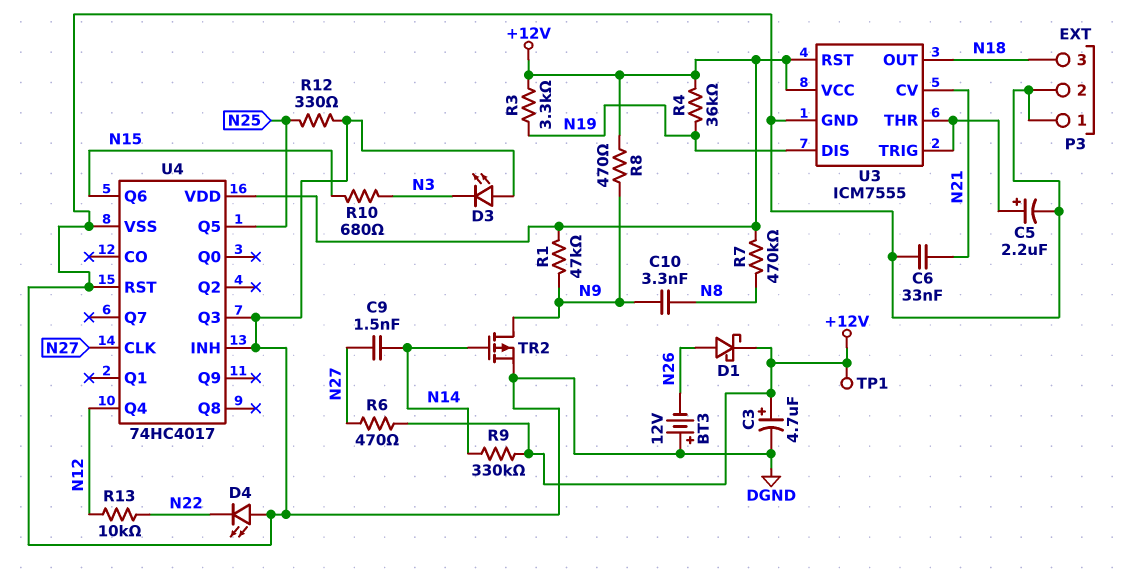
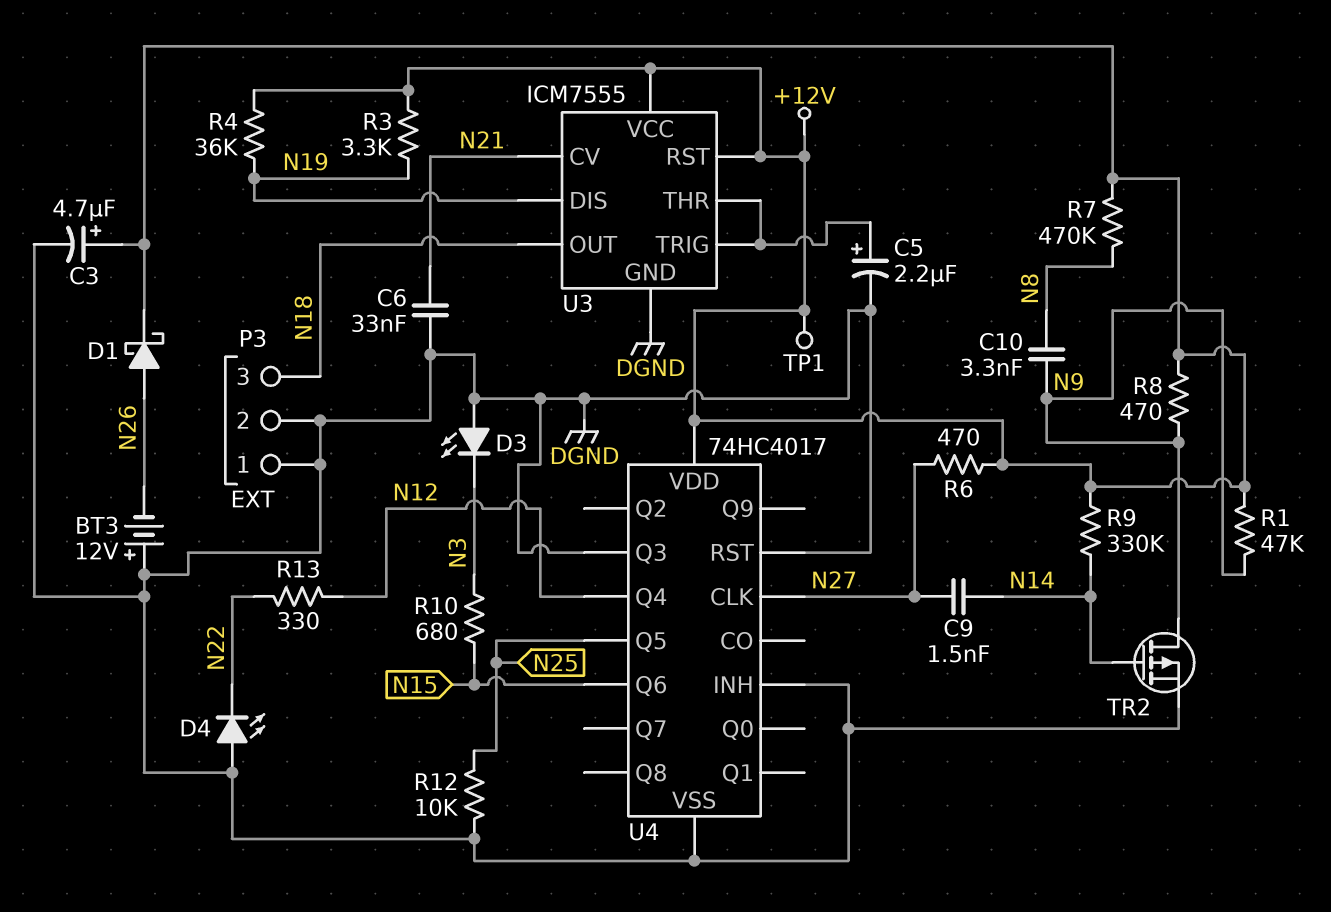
R12: 330 (DGND, N25) -> 10k (DGND, N25)
R13: 10k (N12, N22) -> 330 (N12, N22)

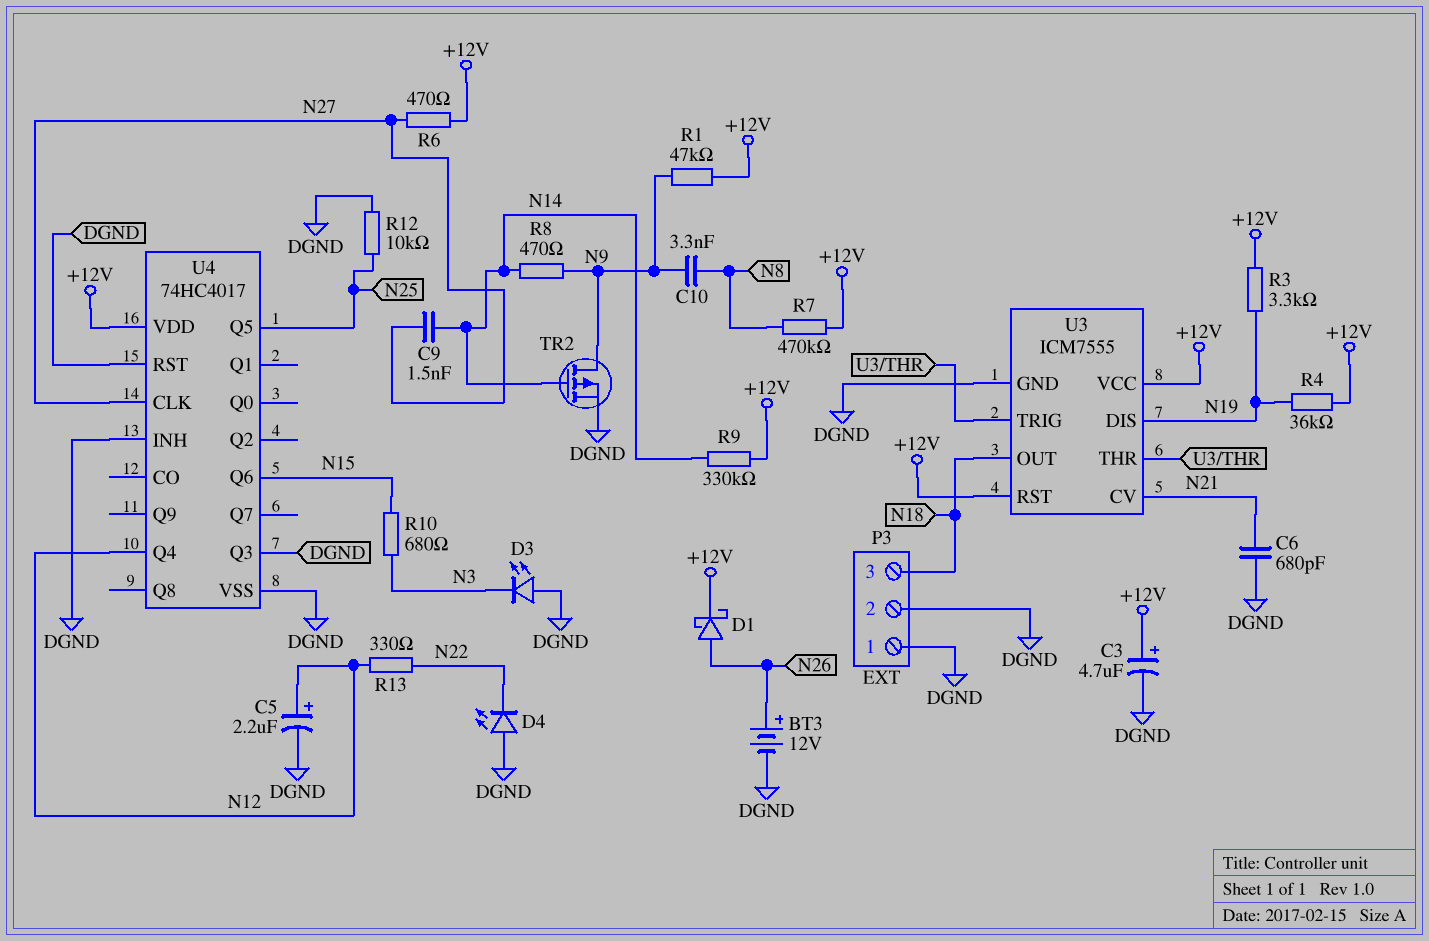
BT3: 12V (plus DGND, minus N26) -> 12V (plus N26, minus DGND)
C5: 2.2uF (plus U3/THR, minus DGND) -> 2.2uF (plus N12, minus DGND)
C6: 33nF (DGND, N21) -> 680pF (DGND, N21)
R8: 470 (+12V, N9) -> 470 (N9, N14)
TP1: test point (+12V) -> none

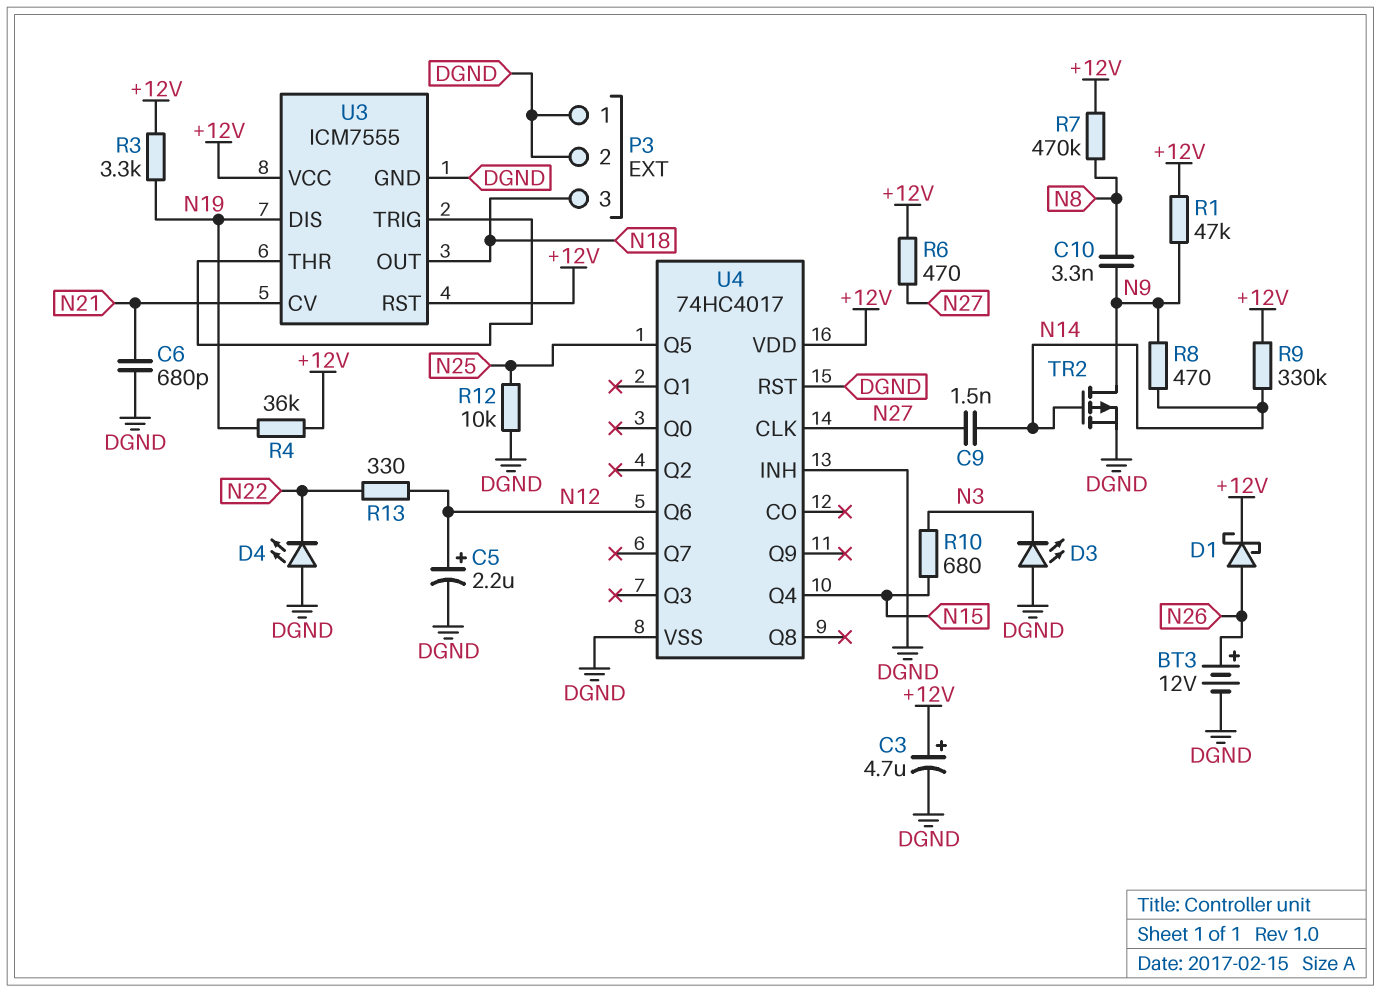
U4 pin Q3: DGND -> none
U4 pin Q4: N12 -> N15
U4 pin Q6: N15 -> N12

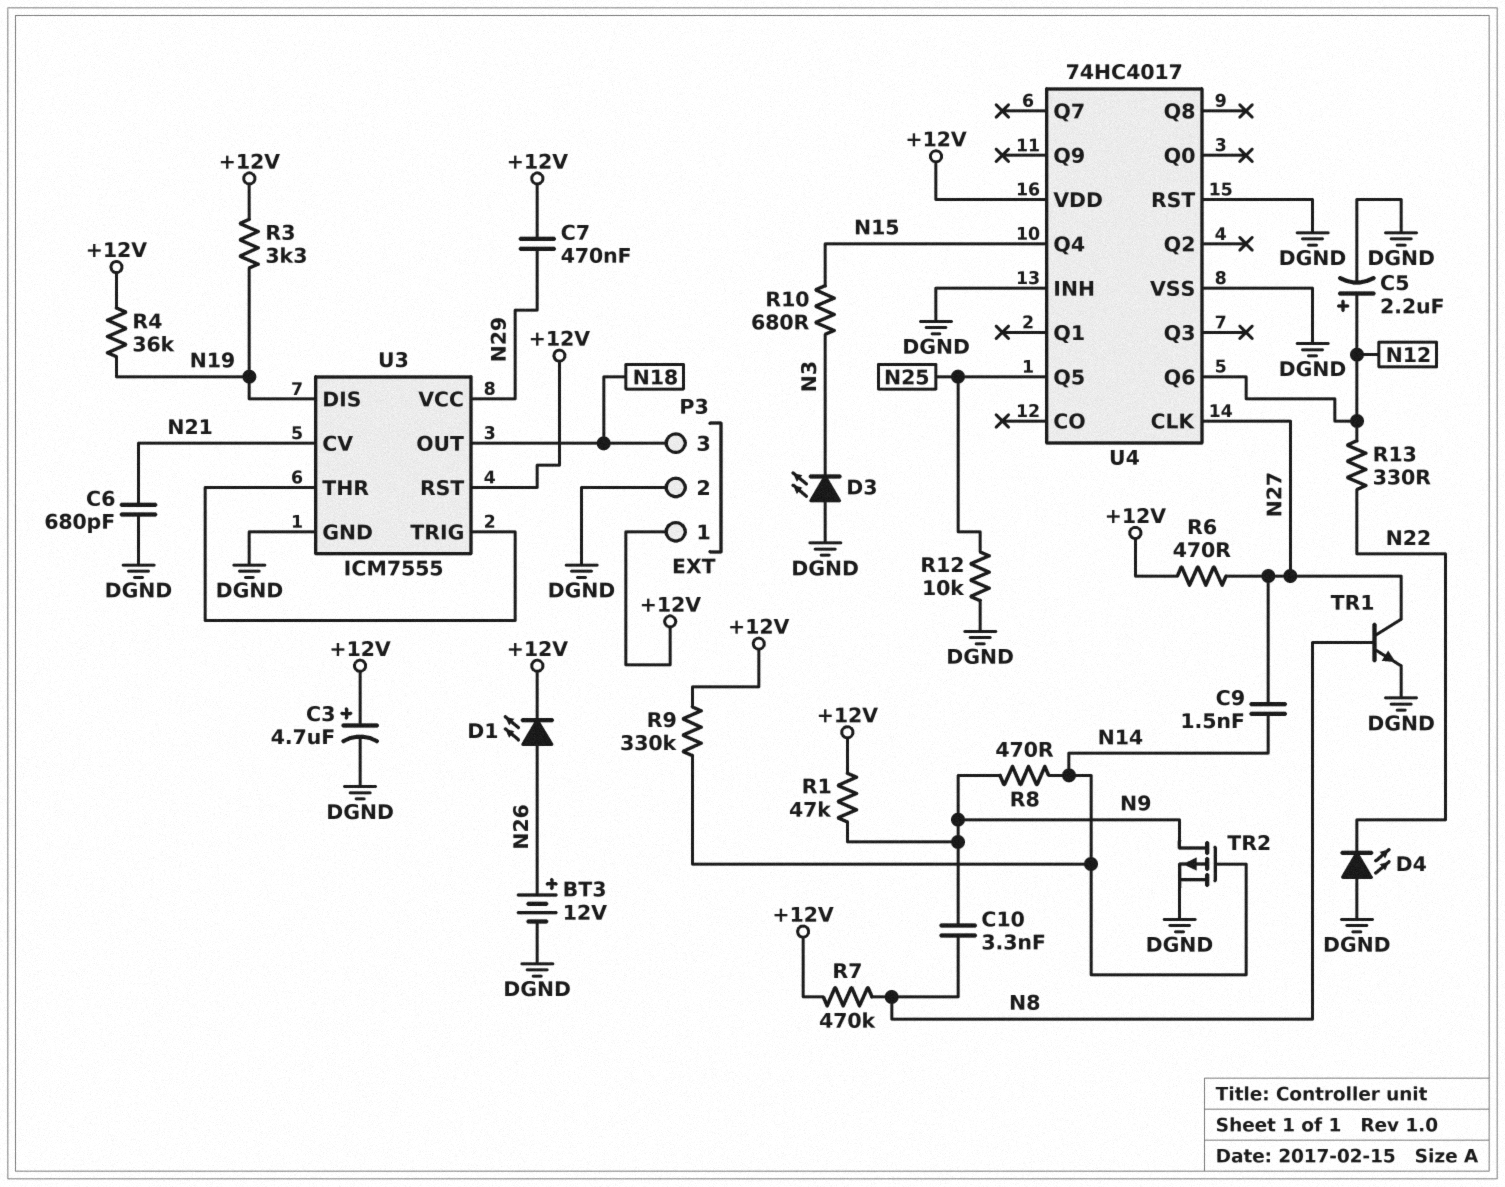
C7: none -> 470nF (+12V, N29)
D1: schottky (A N26, K +12V) -> LED (A N26, K +12V)
P3 pin 1: DGND -> +12V
TR1: none -> NPN (B N8, C N27, E DGND)
U3 pin VCC: +12V -> N29

